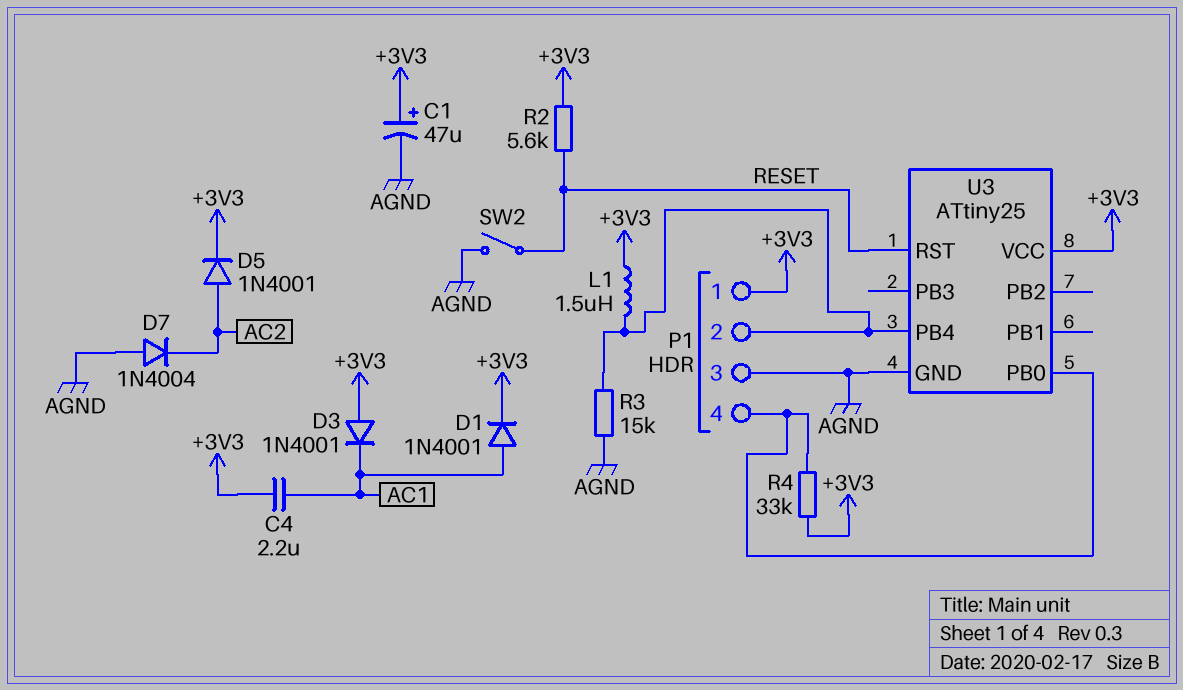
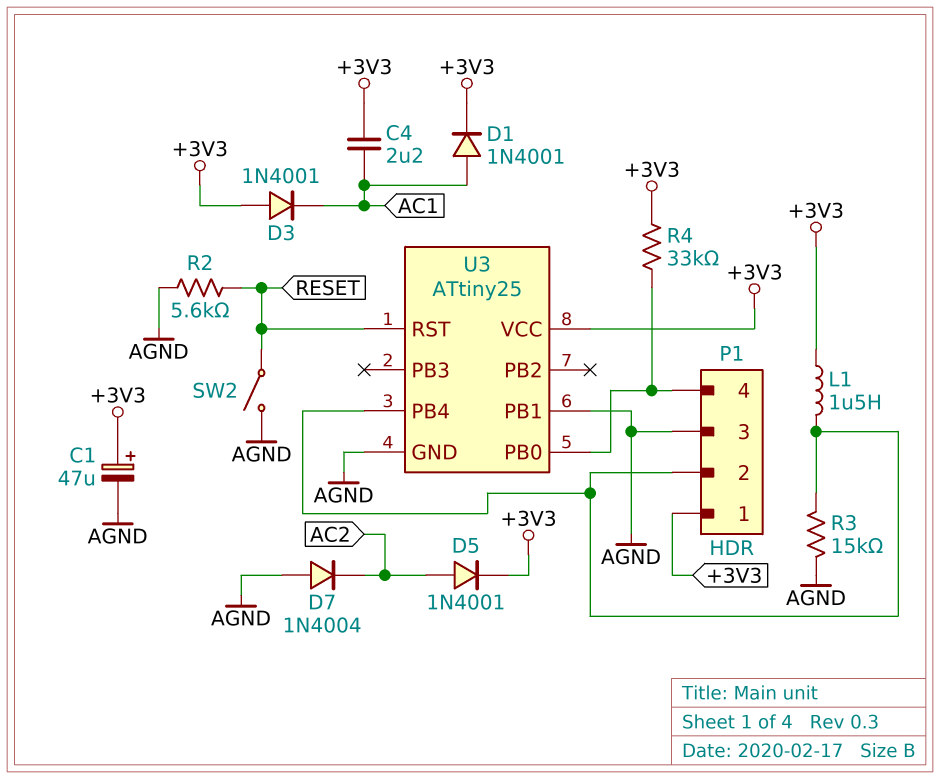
R2: 5.6k (+3V3, RESET) -> 5.6k (AGND, RESET)
U3 pin PB1: none -> AGND

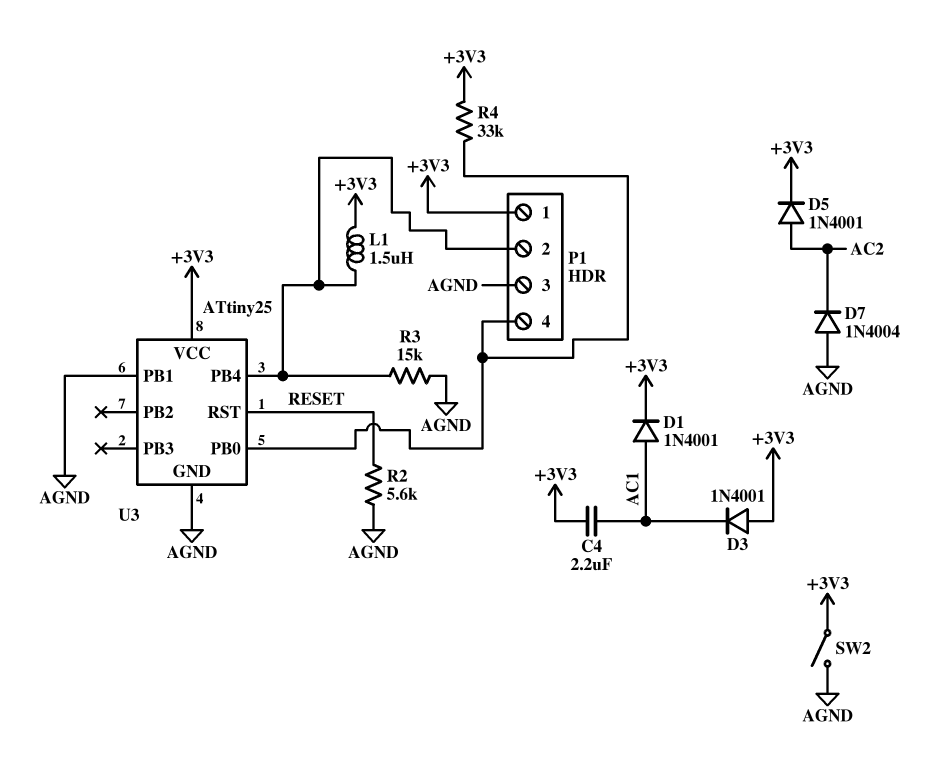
C1: 47uF (plus +3V3, minus AGND) -> none
SW2: switch (AGND, RESET) -> switch (+3V3, AGND)

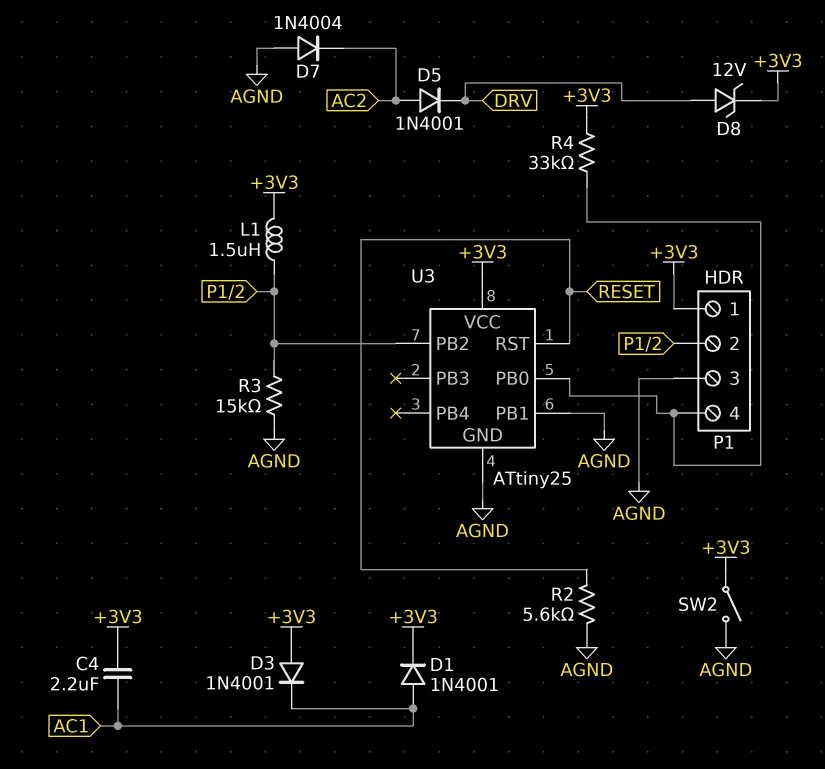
D5: diode 1N4001 (A AC2, K +3V3) -> diode 1N4001 (A AC2, K DRV)
D8: none -> zener 12V (A DRV, K +3V3)
U3 pin PB2: none -> P1/2
U3 pin PB4: P1/2 -> none

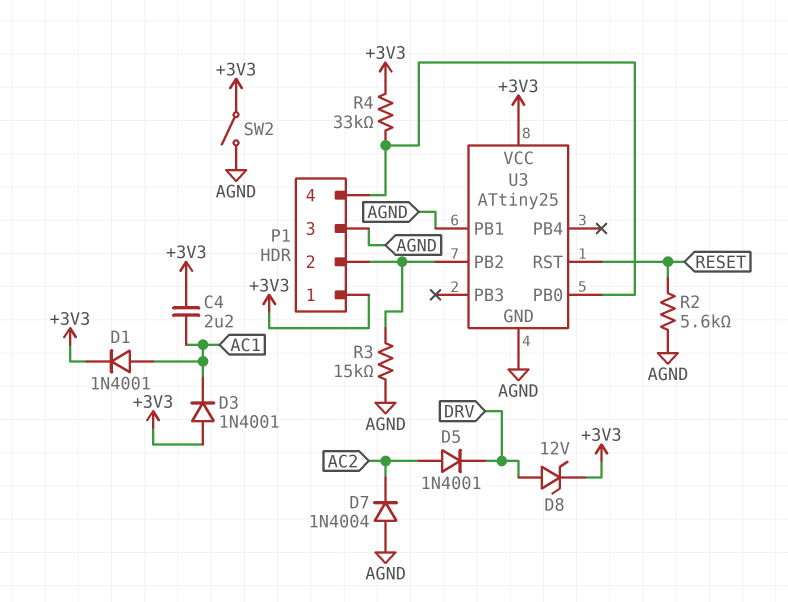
L1: 1.5uH (+3V3, P1/2) -> none

